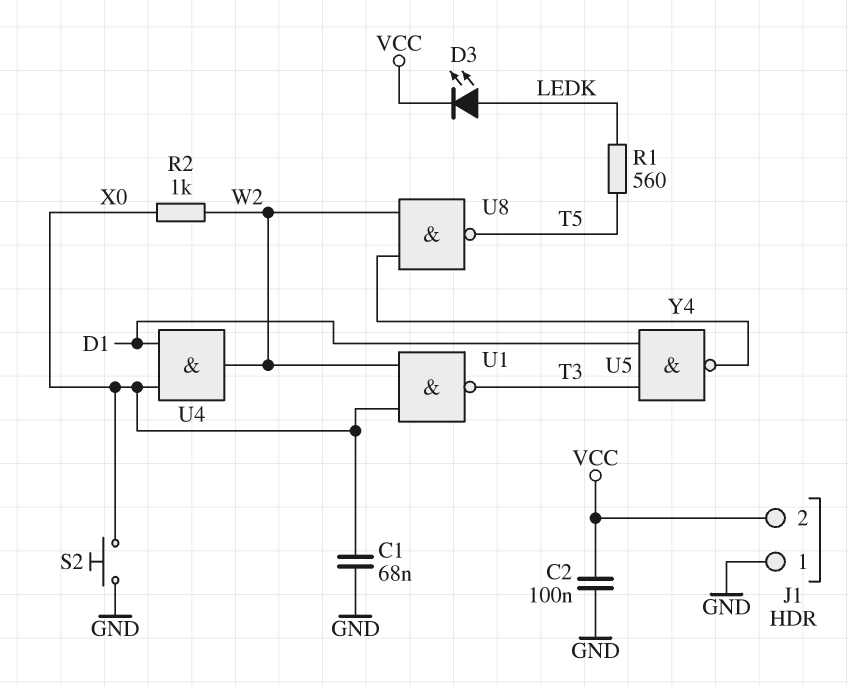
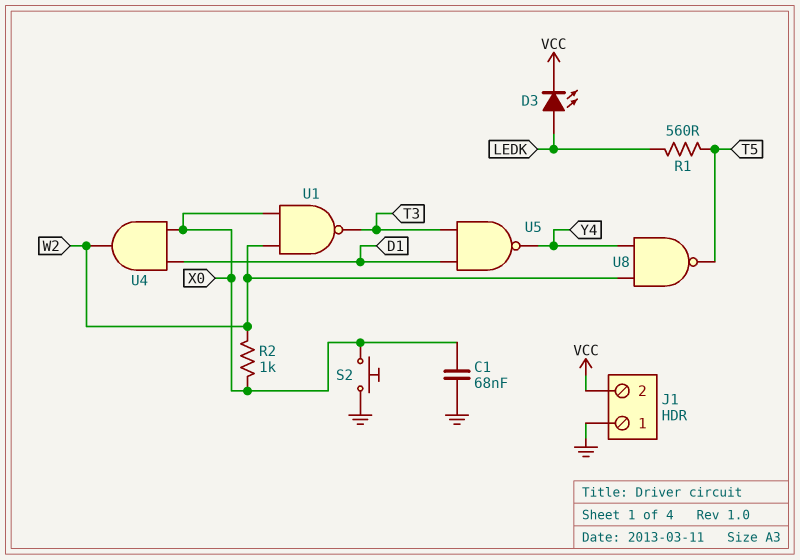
C2: 100nF (GND, VCC) -> none

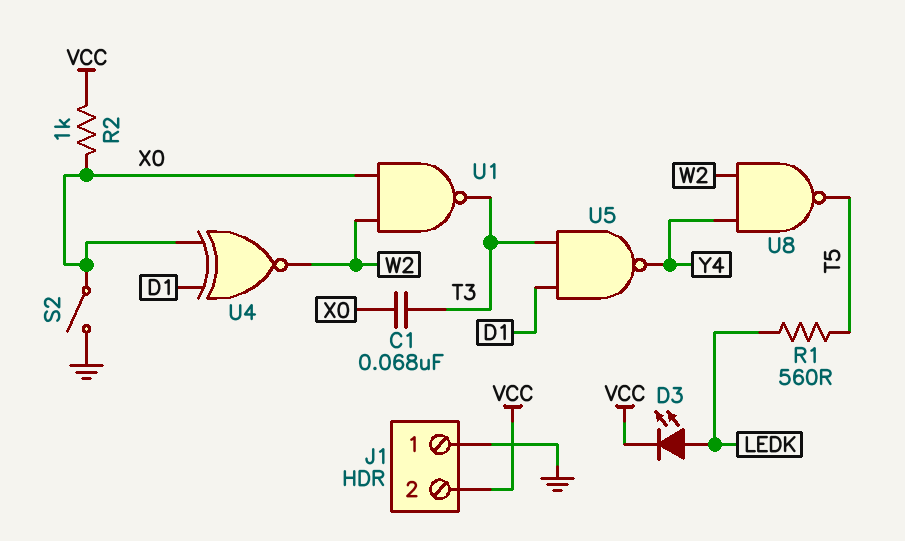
C1: 68nF (GND, X0) -> 68nF (T3, X0)
R2: 1k (W2, X0) -> 1k (VCC, X0)
S2: button (GND, X0) -> switch (GND, X0)
U4: AND (in D1, in X0, out W2) -> XNOR (in D1, in X0, out W2)

